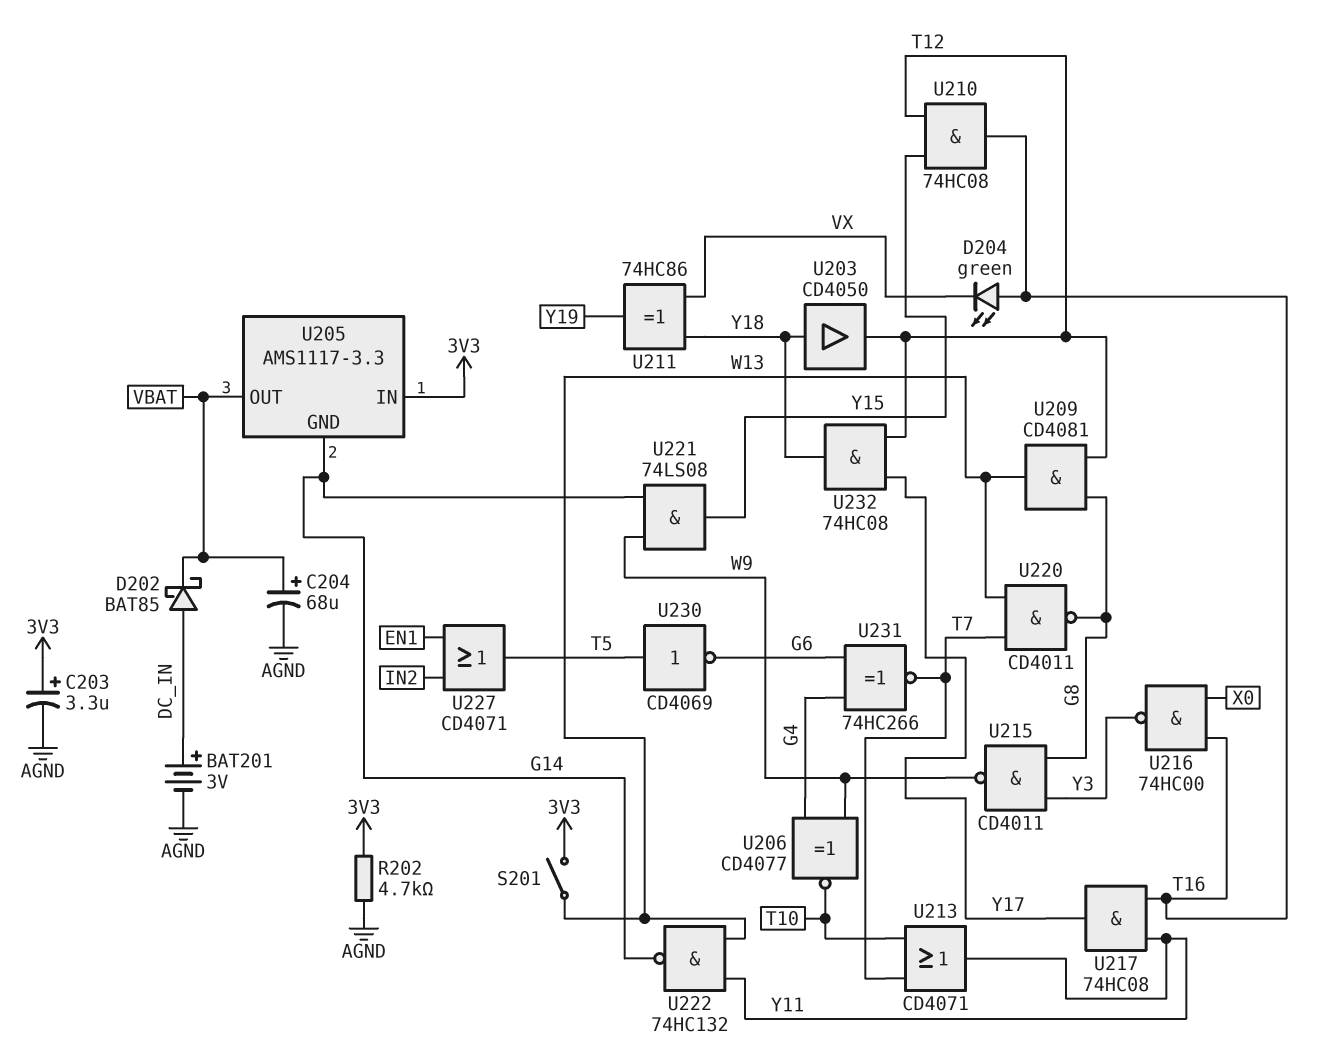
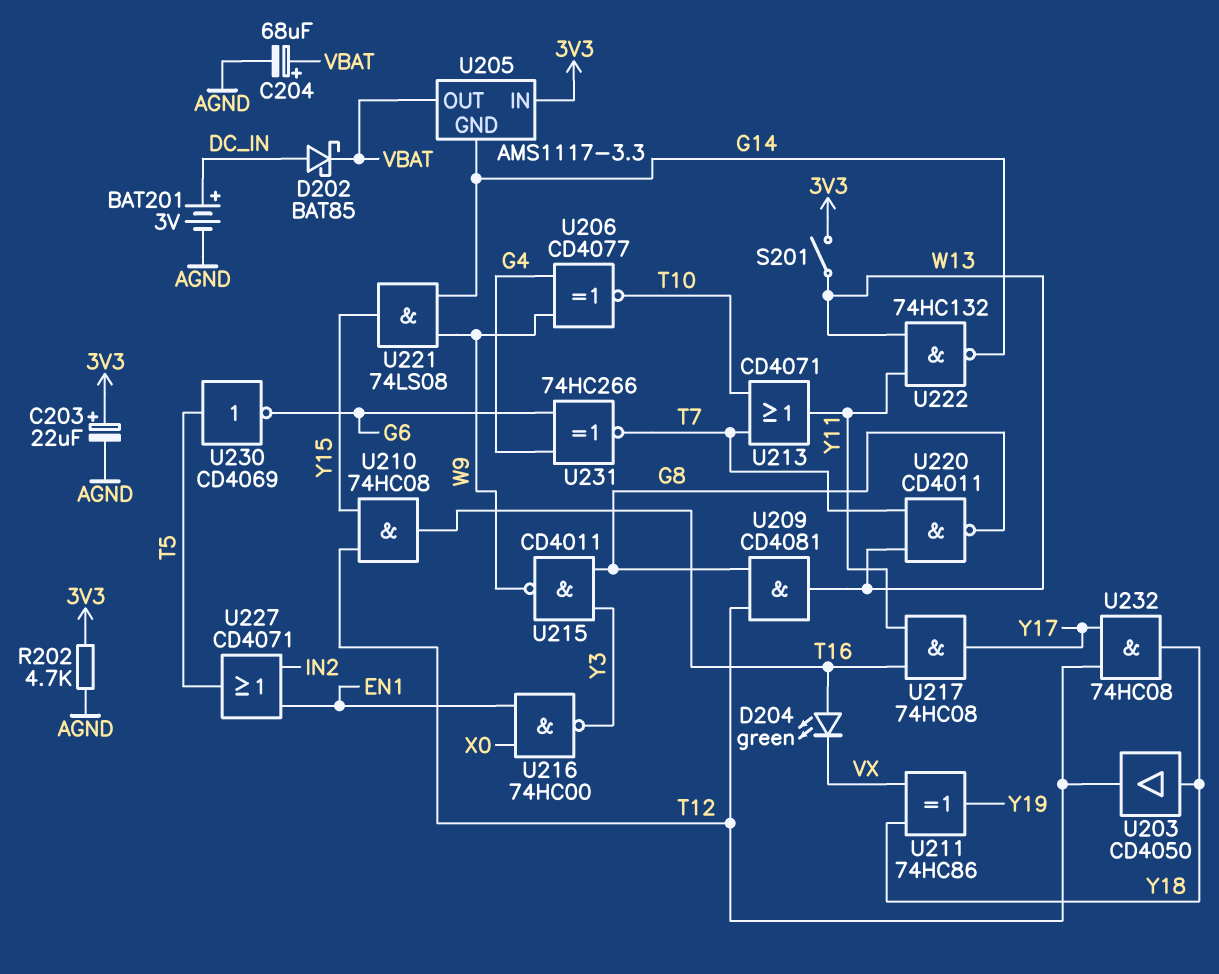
C203: 3.3uF (plus 3V3, minus AGND) -> 22uF (plus 3V3, minus AGND)
U216: NAND 74HC00 (in T16, in X0, out Y3) -> NAND 74HC00 (in EN1, in X0, out Y3)

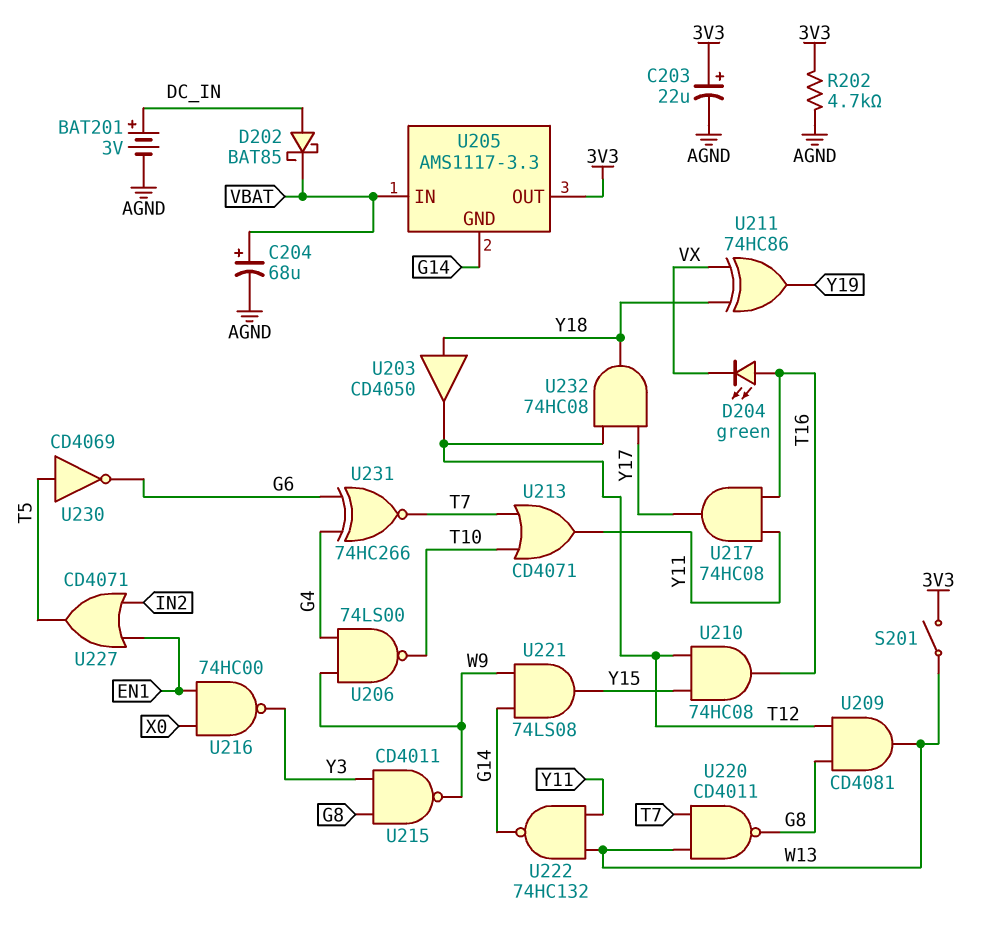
U205 pin IN: 3V3 -> VBAT
U205 pin OUT: VBAT -> 3V3
U206: XNOR CD4077 (in G4, in W9, out T10) -> NAND 74LS00 (in G4, in W9, out T10)

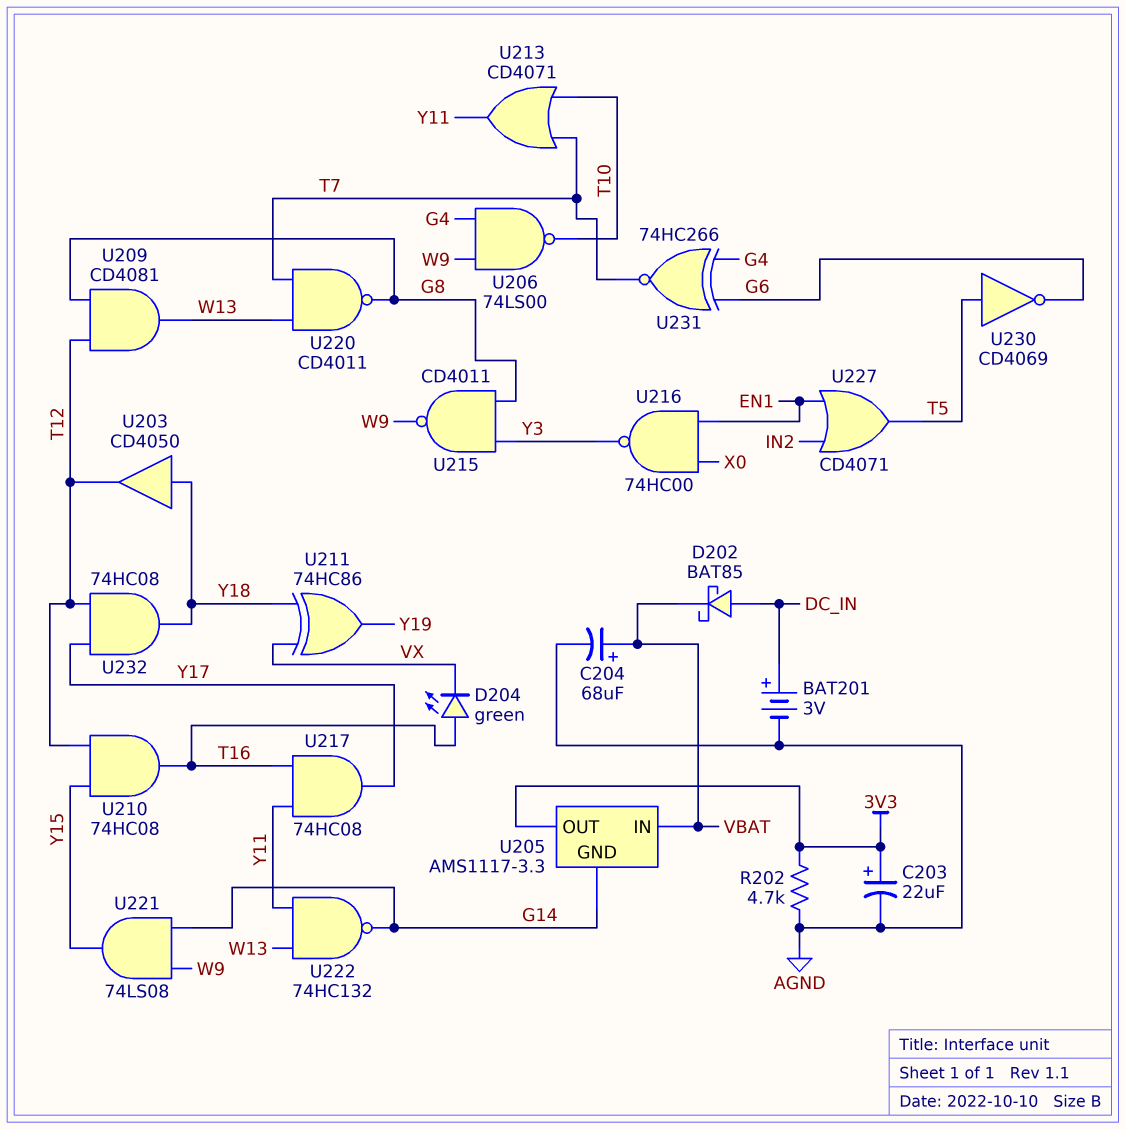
S201: switch (3V3, W13) -> none

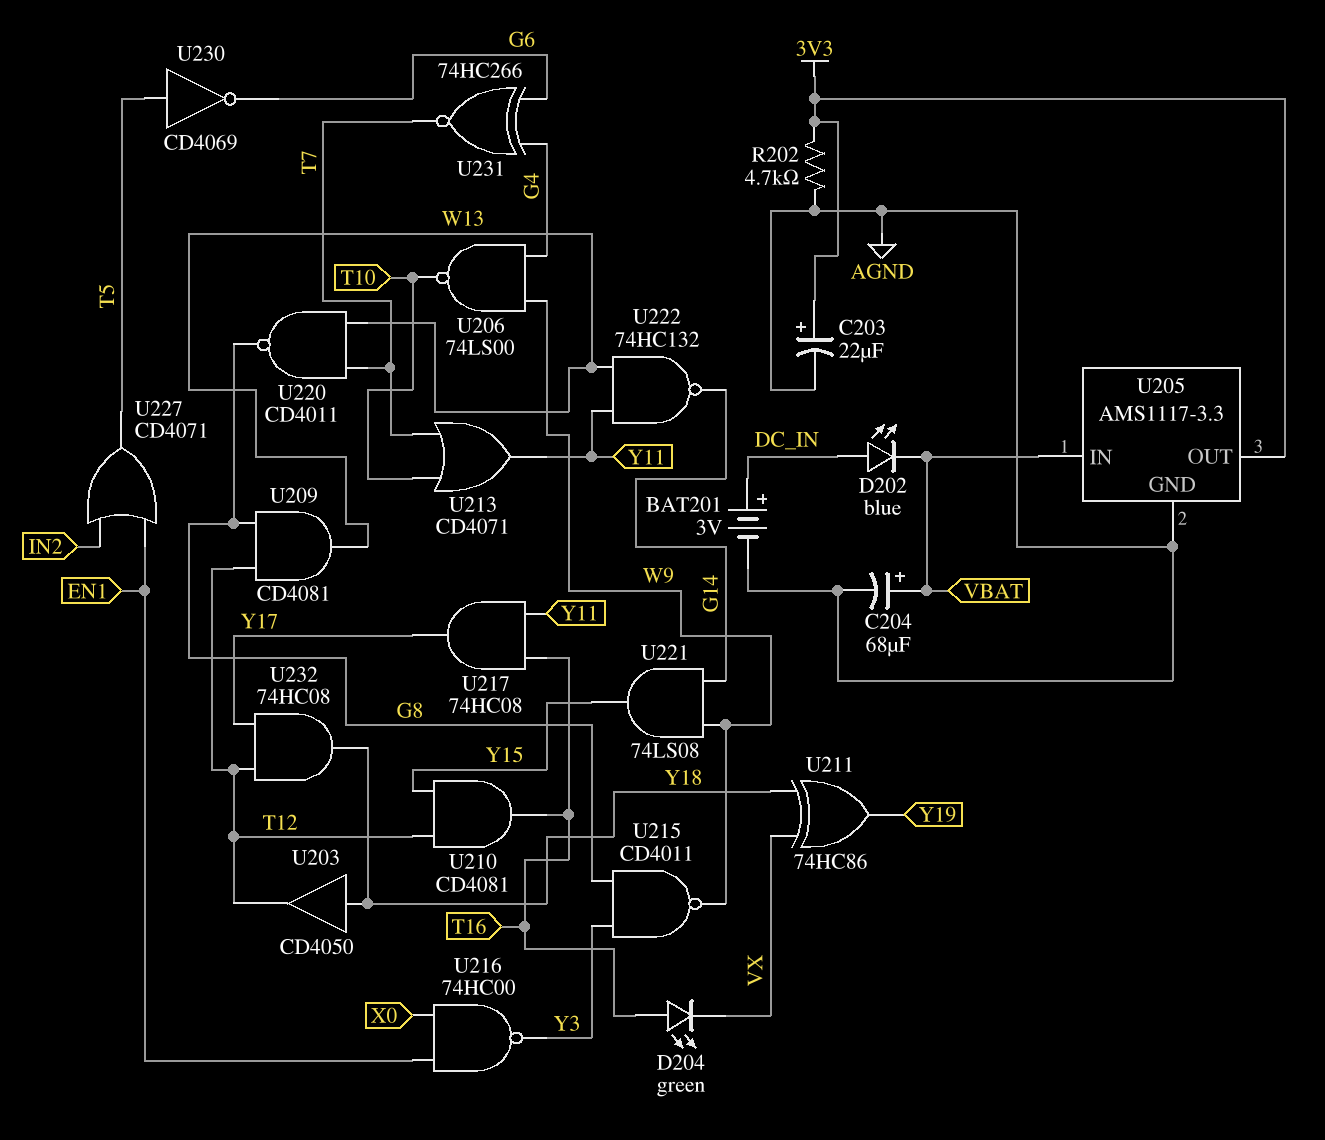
D202: schottky BAT85 (A DC_IN, K VBAT) -> LED blue (A DC_IN, K VBAT)
U205 pin GND: G14 -> AGND
U210: AND 74HC08 (in T12, in Y15, out T16) -> AND CD4081 (in T12, in Y15, out T16)

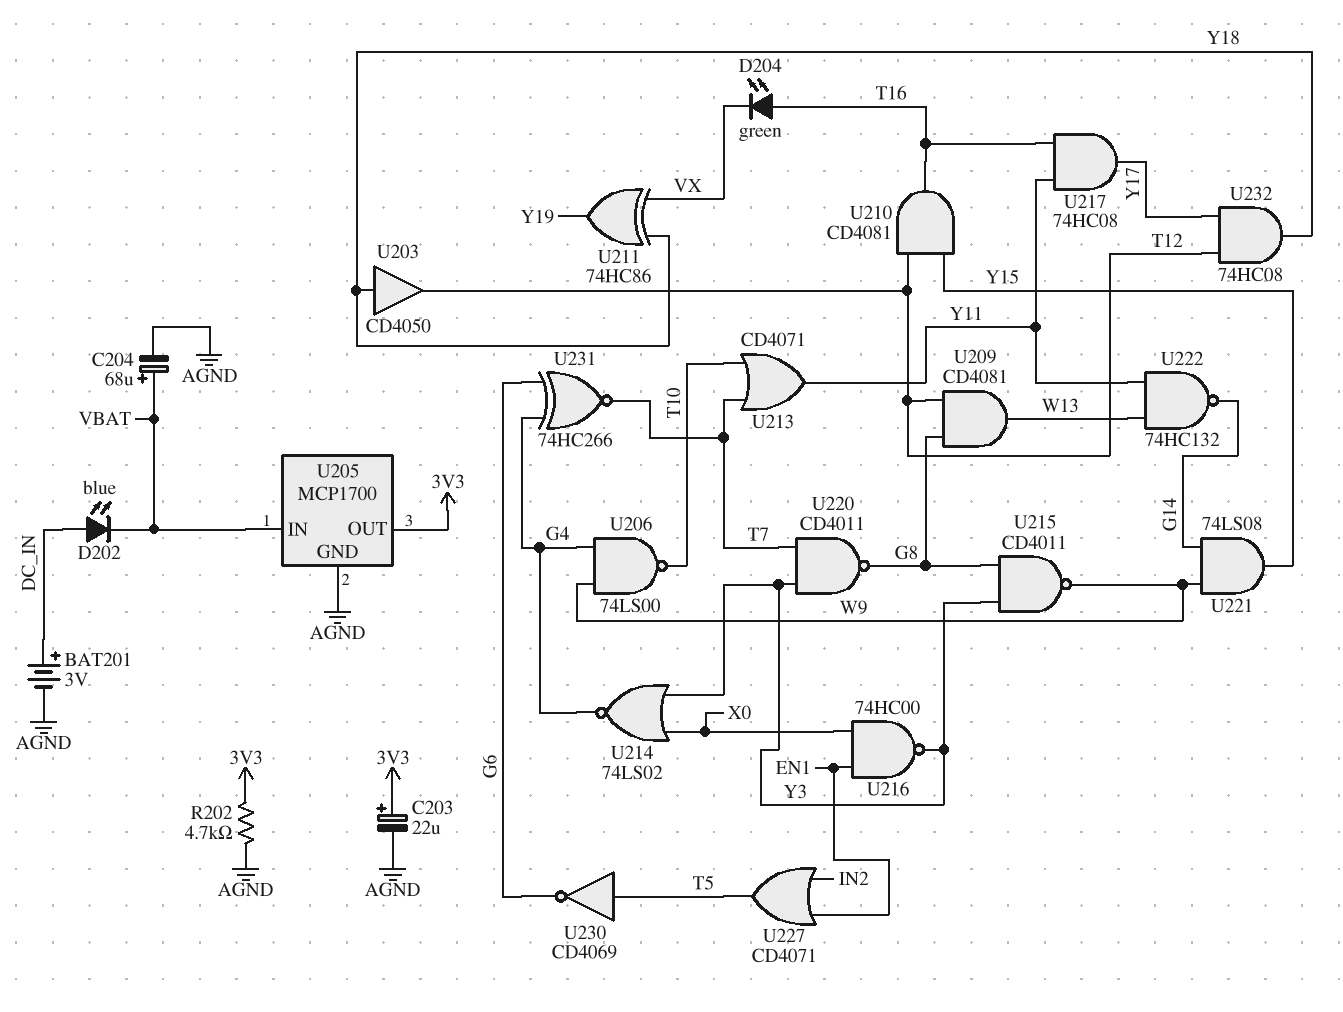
U205: AMS1117-3.3 -> MCP1700
U214: none -> NOR 74LS02 (in X0, in Y3, out G4)
U220: NAND CD4011 (in T7, in W13, out G8) -> NAND CD4011 (in T7, in Y3, out G8)

